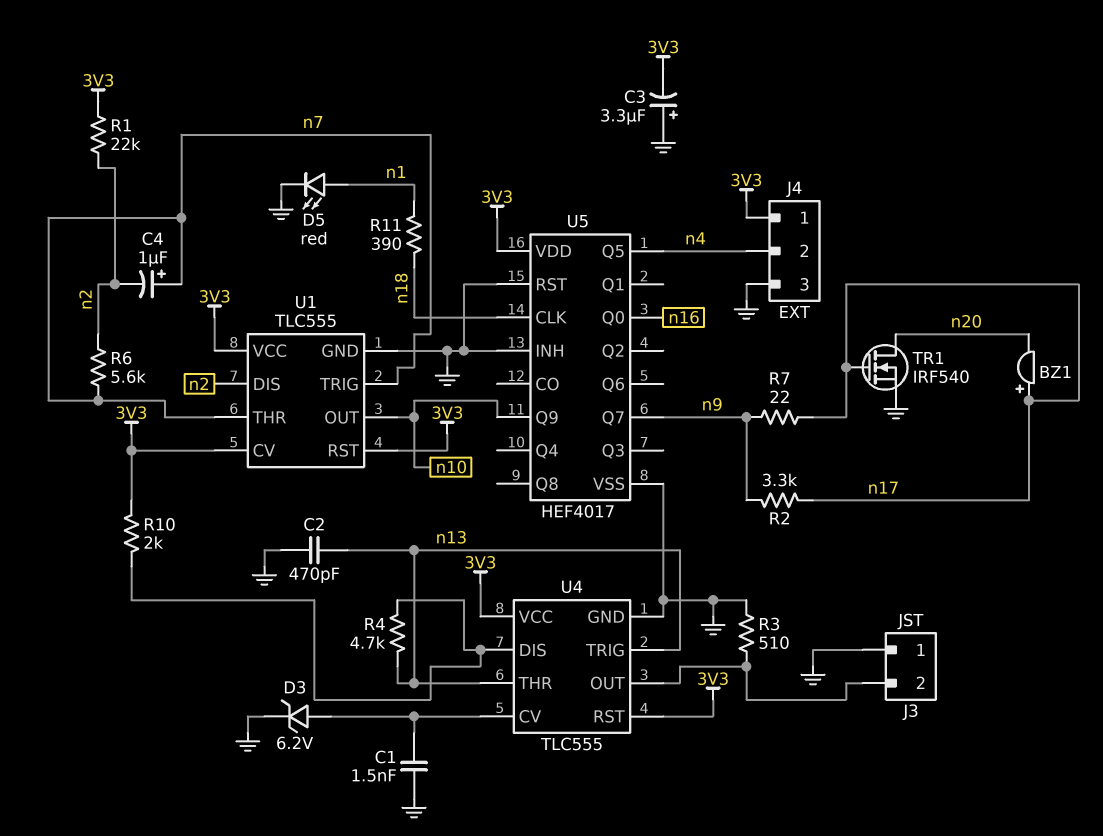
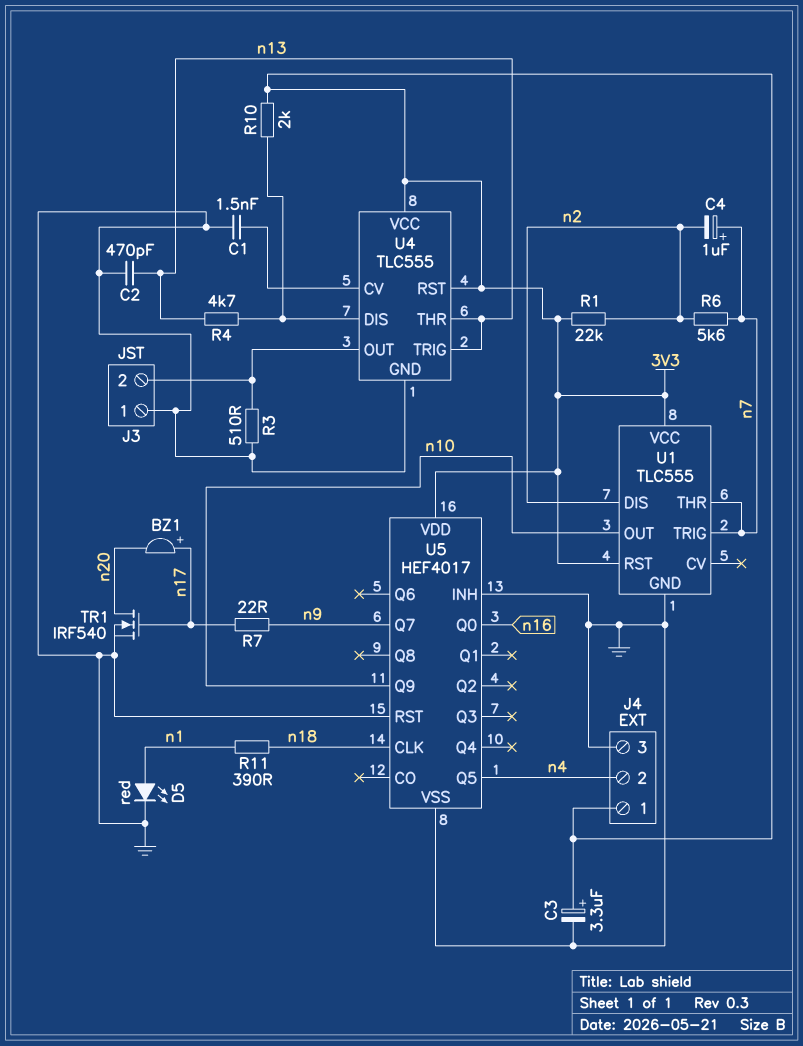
C3: 3.3uF (plus GND, minus 3V3) -> 3.3uF (plus 3V3, minus GND)
D3: zener 6.2V (A U4/CV, K GND) -> none
R2: 3.3k (n9, n17) -> none
U1 pin CV: 3V3 -> none

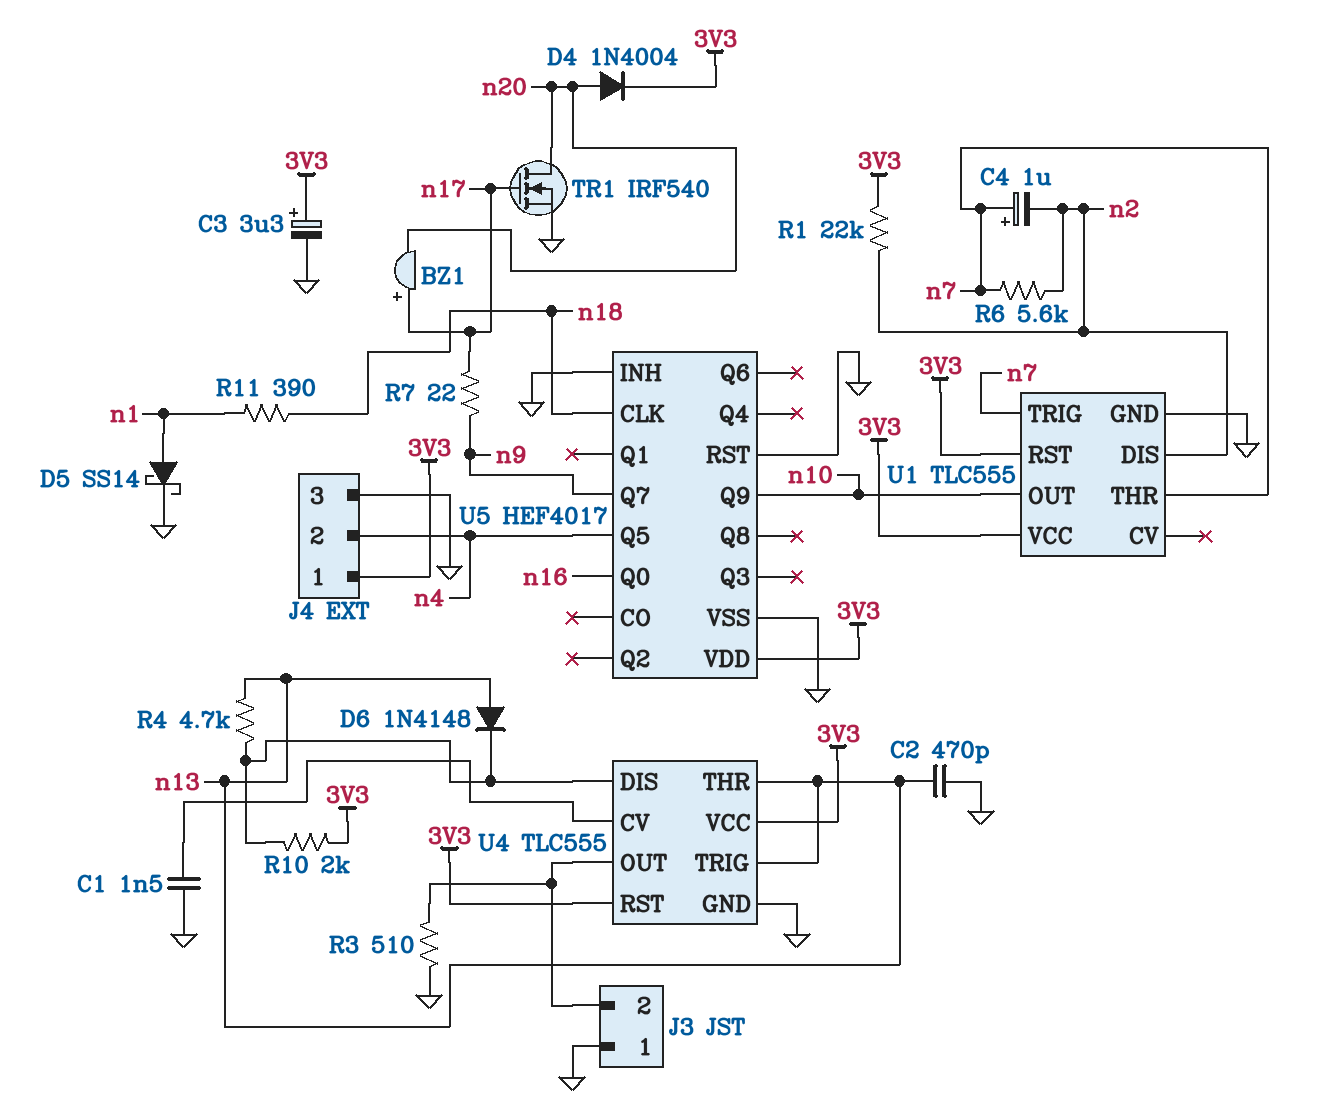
D4: none -> diode 1N4004 (A n20, K 3V3)
D5: LED red (A n1, K GND) -> schottky SS14 (A n1, K GND)
D6: none -> diode 1N4148 (A n13, K U4/DIS)

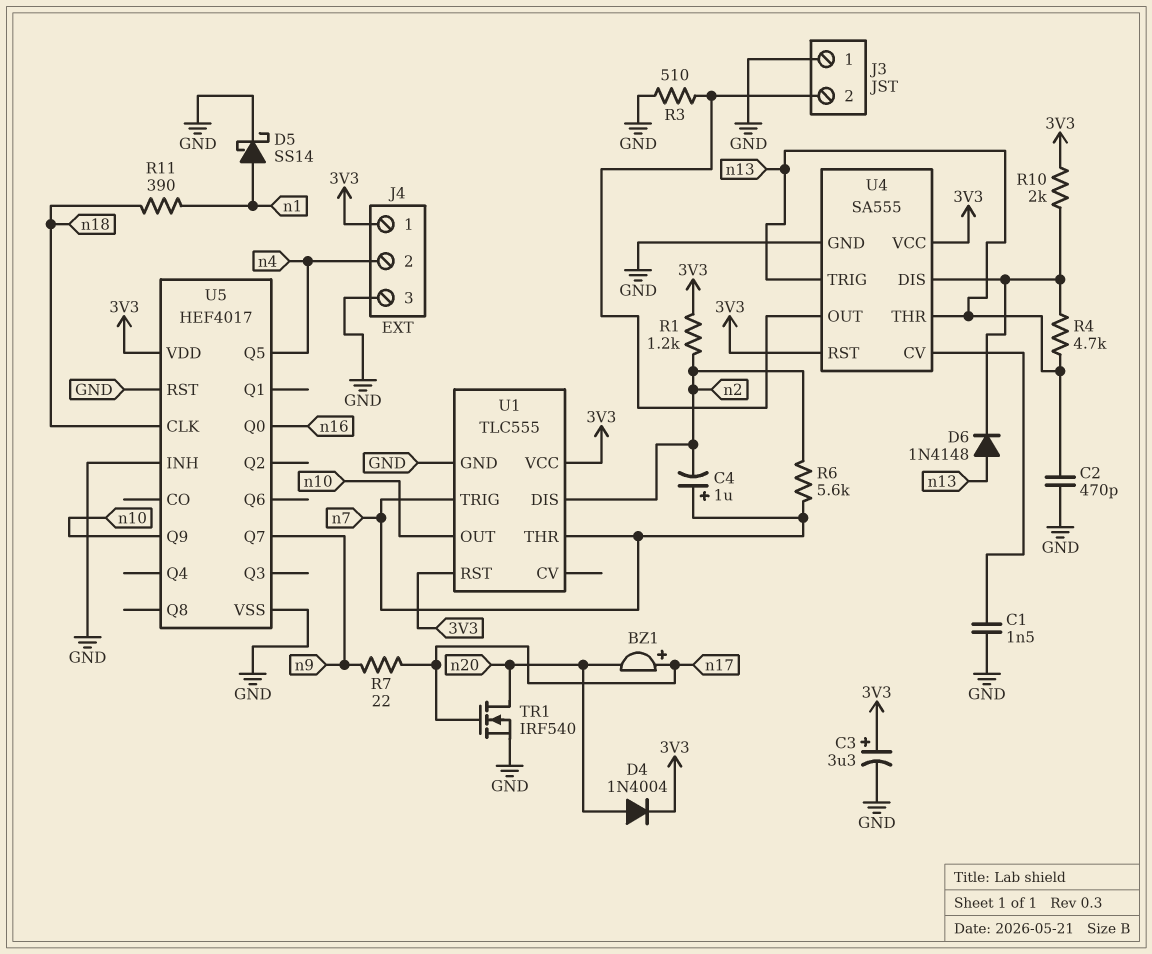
R1: 22k (3V3, n2) -> 1.2k (3V3, n2)
U4: TLC555 -> SA555

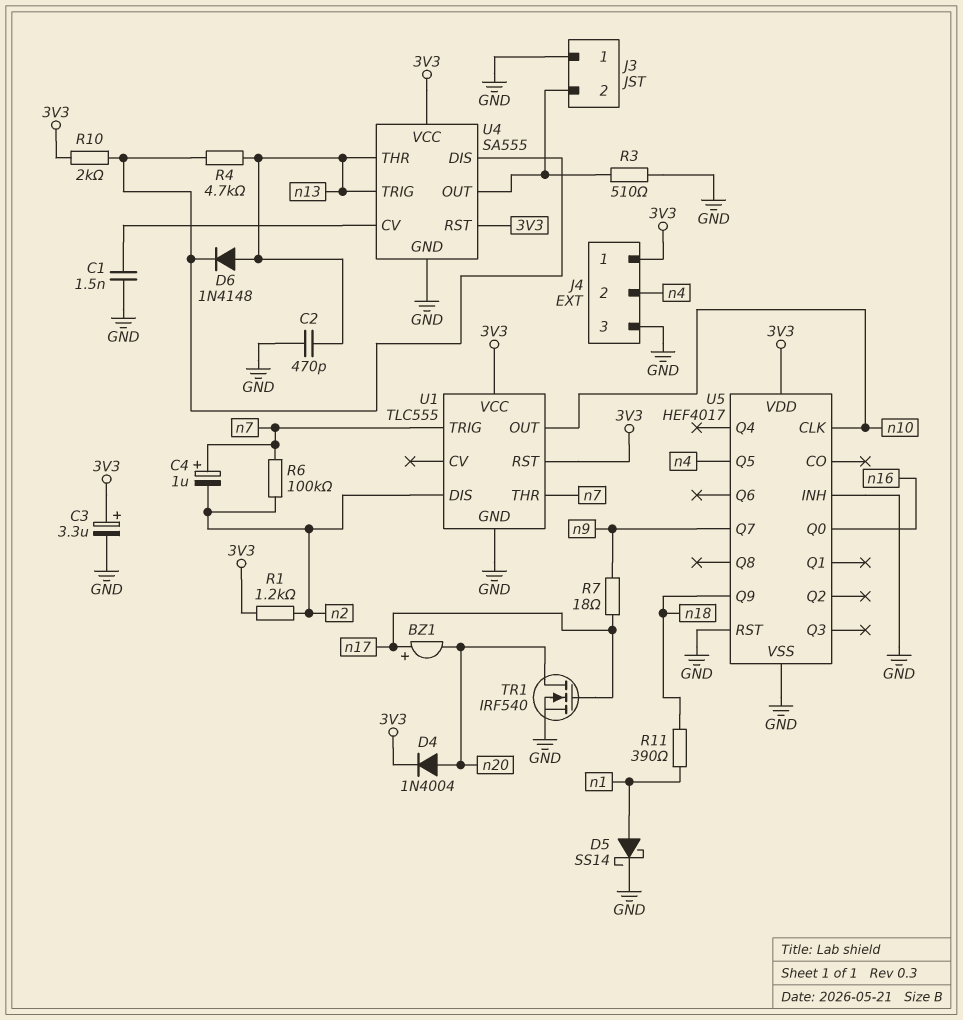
R6: 5.6k (n2, n7) -> 100k (n2, n7)
R7: 22 (n9, n17) -> 18 (n9, n17)
U5 pin CLK: n18 -> n10
U5 pin Q9: n10 -> n18

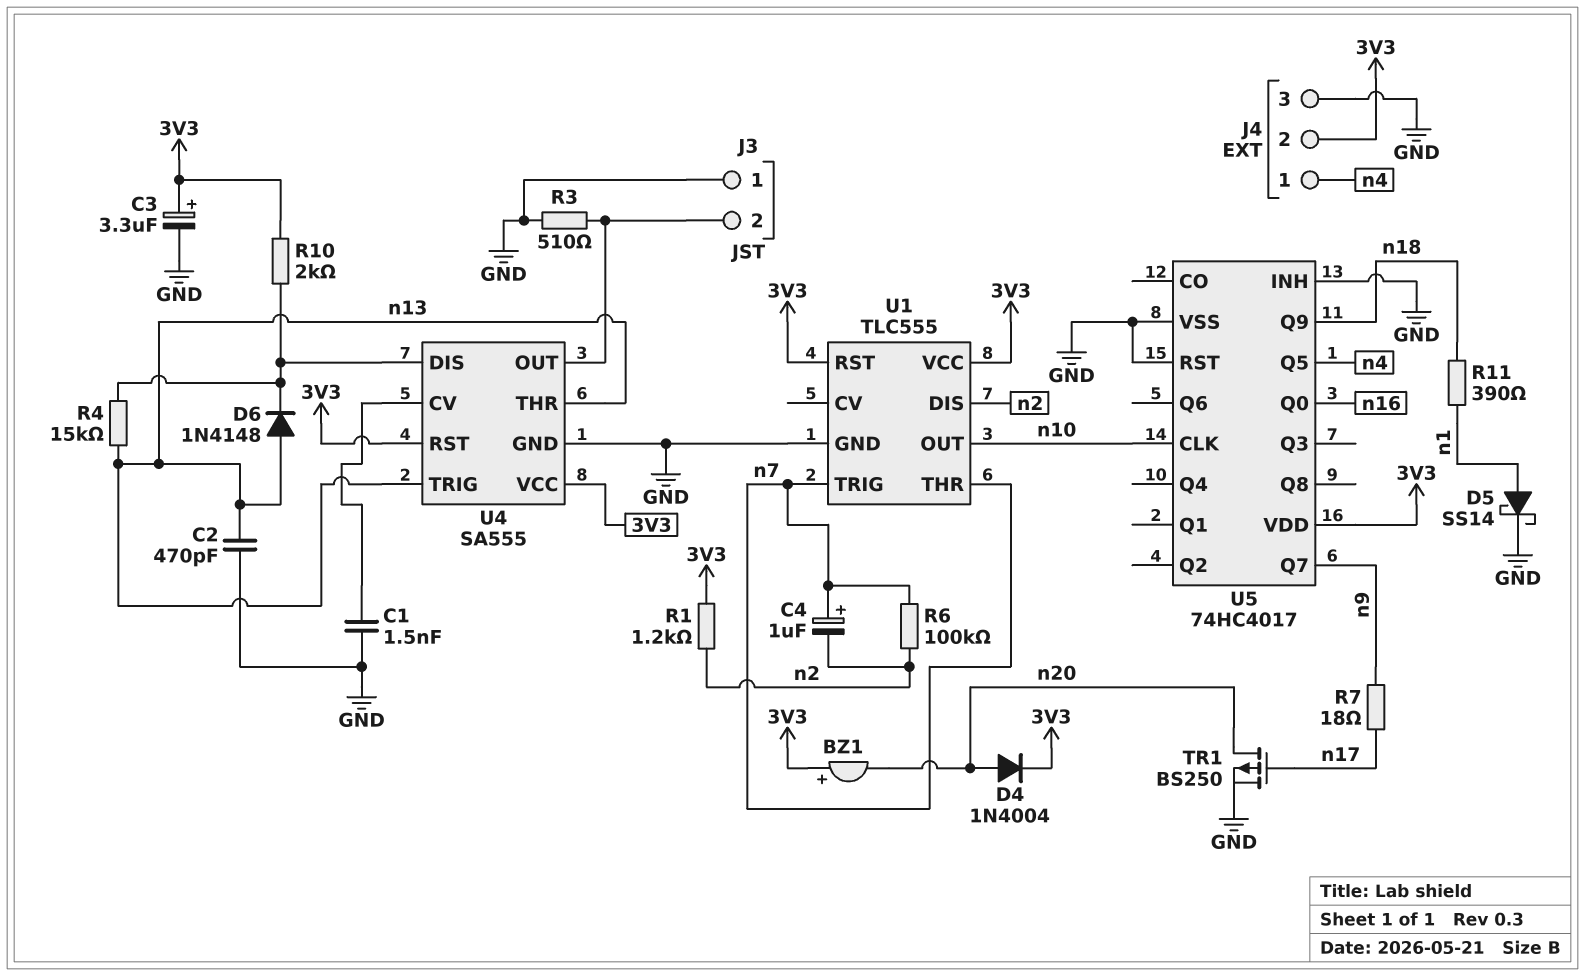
BZ1: buzzer (plus n17, minus n20) -> buzzer (plus 3V3, minus n20)
J4 pin 1: 3V3 -> n4
J4 pin 2: n4 -> 3V3
R4: 4.7k (U4/DIS, n13) -> 15k (U4/DIS, n13)
TR1: NMOS IRF540 (G n17, D n20, S GND) -> PMOS BS250 (G n17, D n20, S GND)
U5: HEF4017 -> 74HC4017

